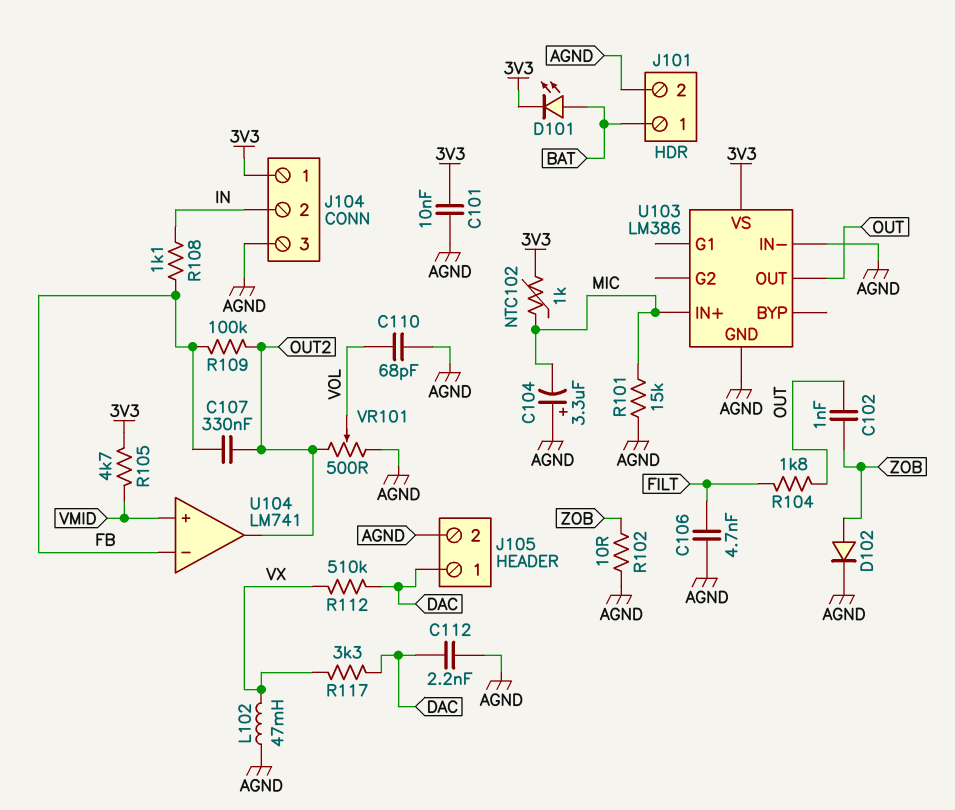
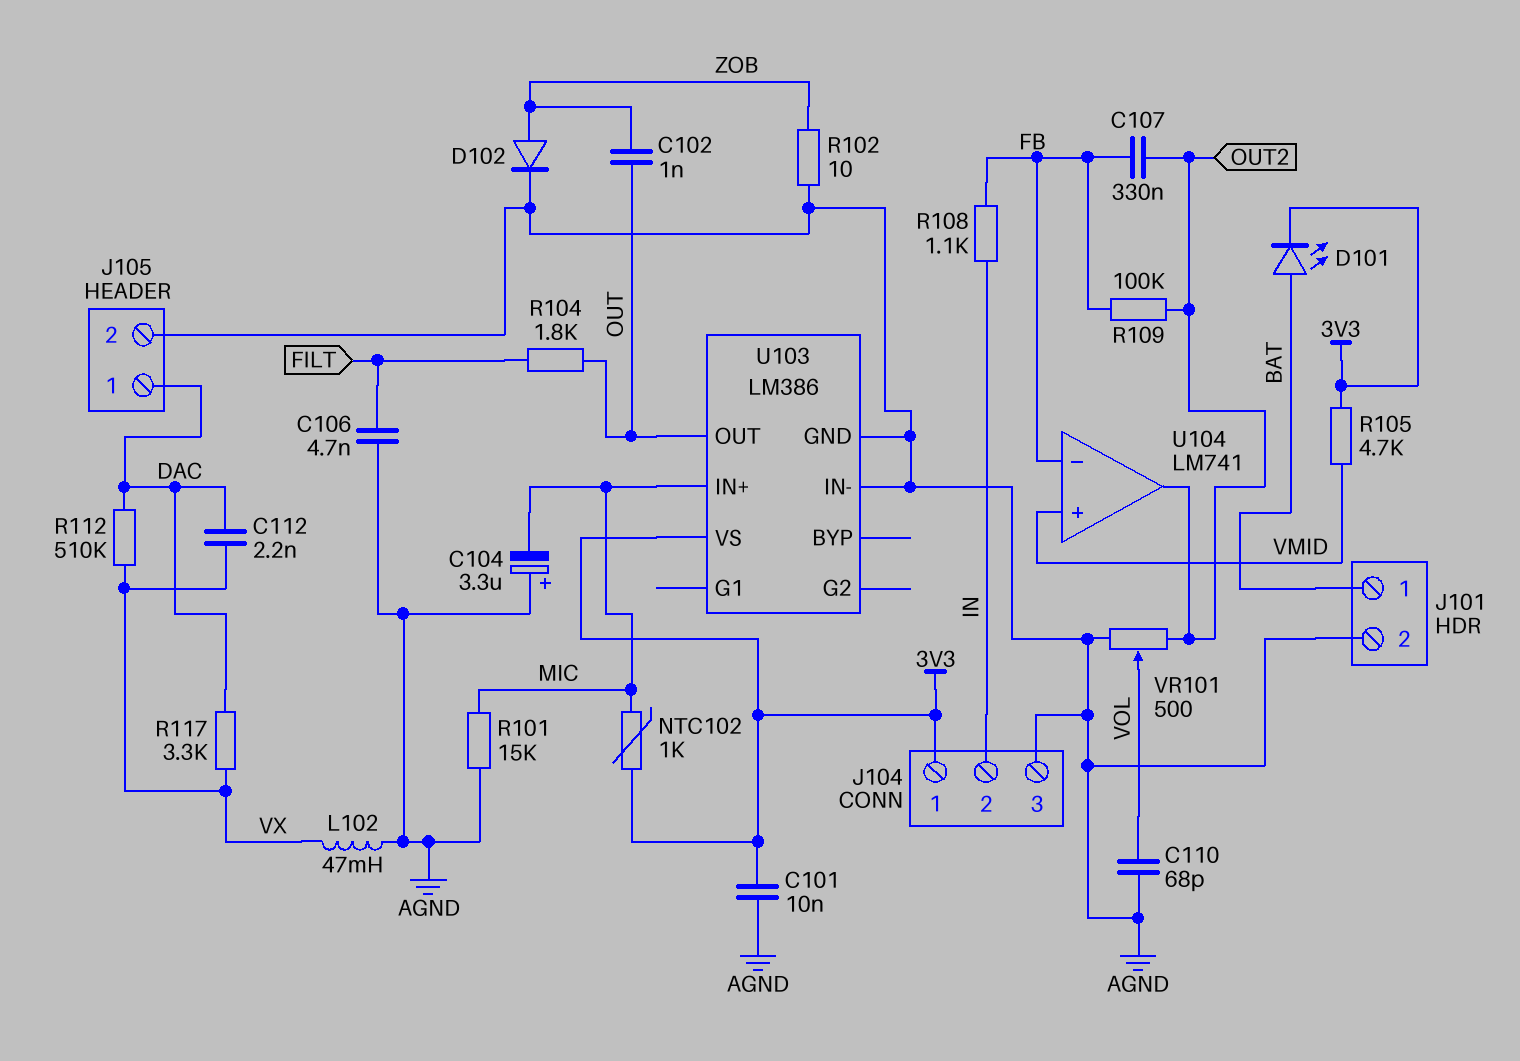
C112: 2.2nF (AGND, DAC) -> 2.2nF (DAC, VX)

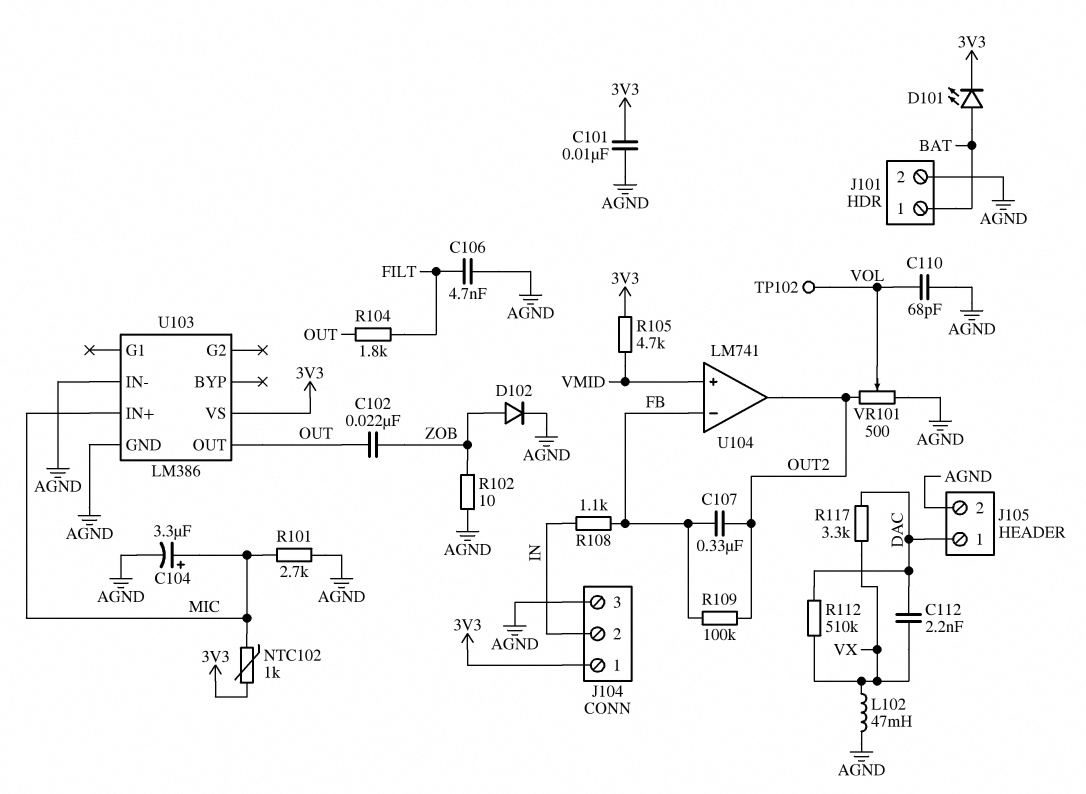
C102: 1nF (OUT, ZOB) -> 22nF (OUT, ZOB)
C104: 3.3uF (plus AGND, minus MIC) -> 3.3uF (plus MIC, minus AGND)
R101: 15k (AGND, MIC) -> 2.7k (AGND, MIC)
TP102: none -> test point (VOL)

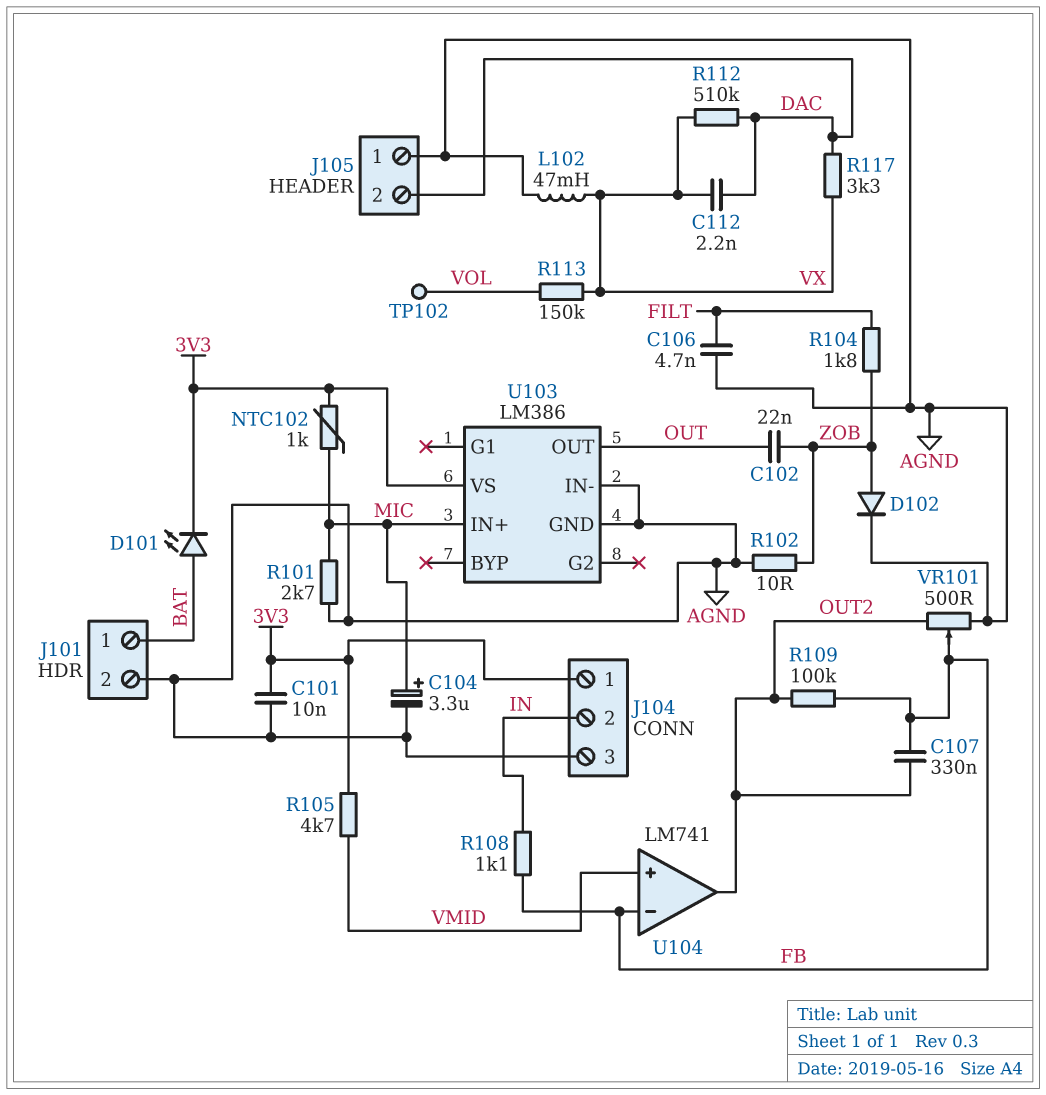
C110: 68pF (AGND, VOL) -> none
J105 pin 1: DAC -> AGND
J105 pin 2: AGND -> DAC
R104: 1.8k (FILT, OUT) -> 1.8k (FILT, ZOB)
R113: none -> 150k (VOL, VX)
VR101: 500 (AGND, OUT2, wiper VOL) -> 500 (AGND, OUT2, wiper FB)

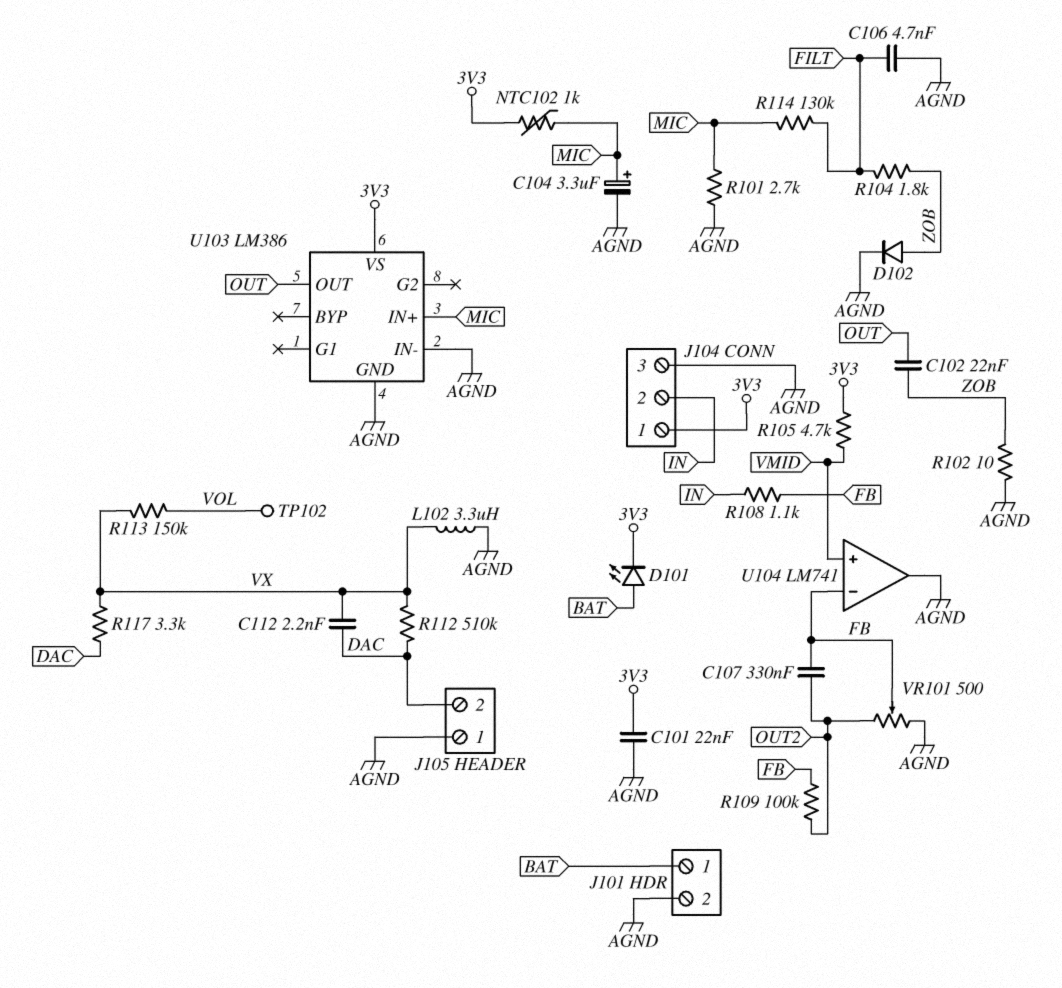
C101: 10nF (3V3, AGND) -> 22nF (3V3, AGND)
L102: 47mH (AGND, VX) -> 3.3uH (AGND, VX)
R114: none -> 130k (FILT, MIC)
U104 pin out: OUT2 -> AGND

